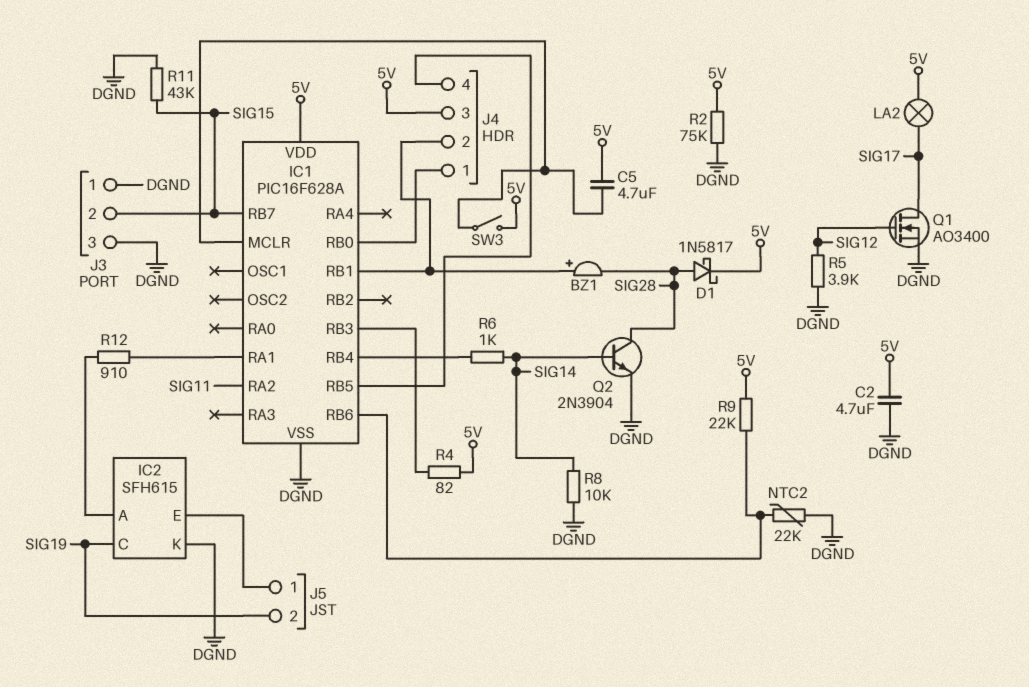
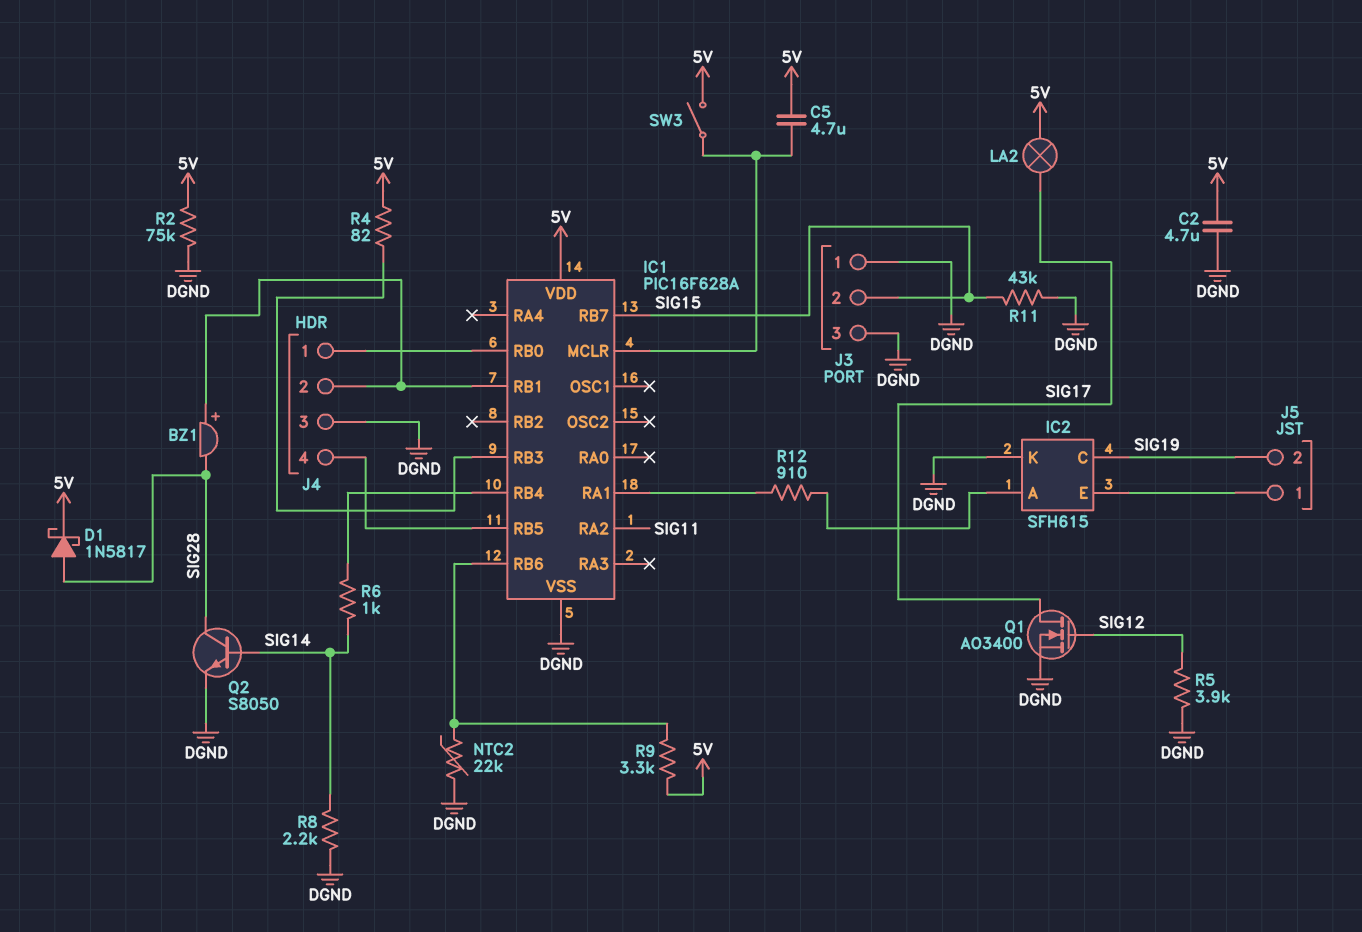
J4 pin 3: 5V -> DGND
Q2: NPN 2N3904 (B SIG14, C SIG28, E DGND) -> NPN S8050 (B SIG14, C SIG28, E DGND)
R8: 10k (DGND, SIG14) -> 2.2k (DGND, SIG14)
R9: 22k (5V, IC1/RB6) -> 3.3k (5V, IC1/RB6)

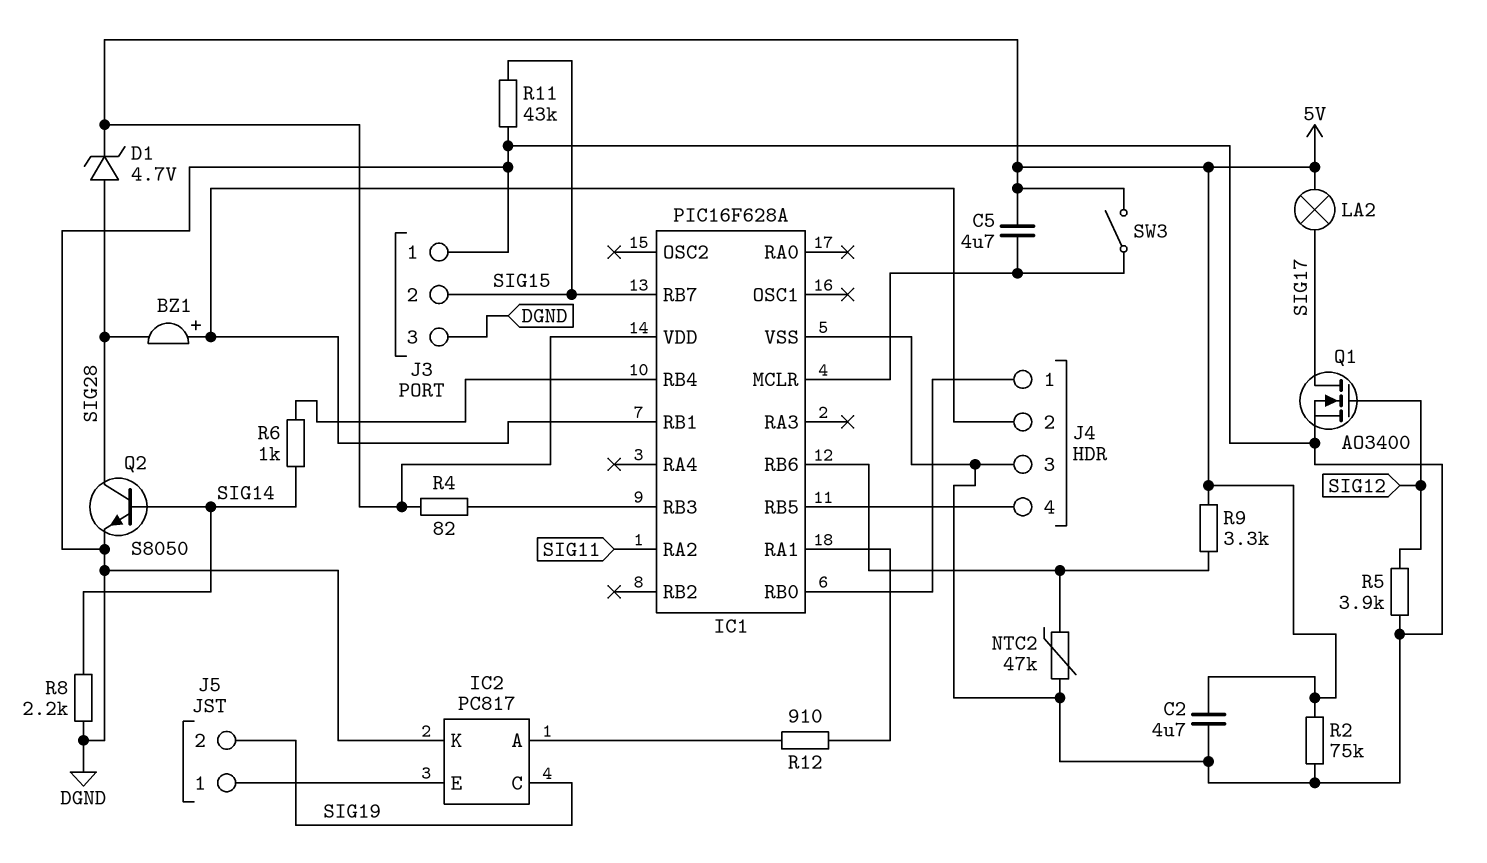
D1: schottky 1N5817 (A SIG28, K 5V) -> zener 4.7V (A SIG28, K 5V)
IC2: SFH615 -> PC817
NTC2: 22k (DGND, IC1/RB6) -> 47k (DGND, IC1/RB6)

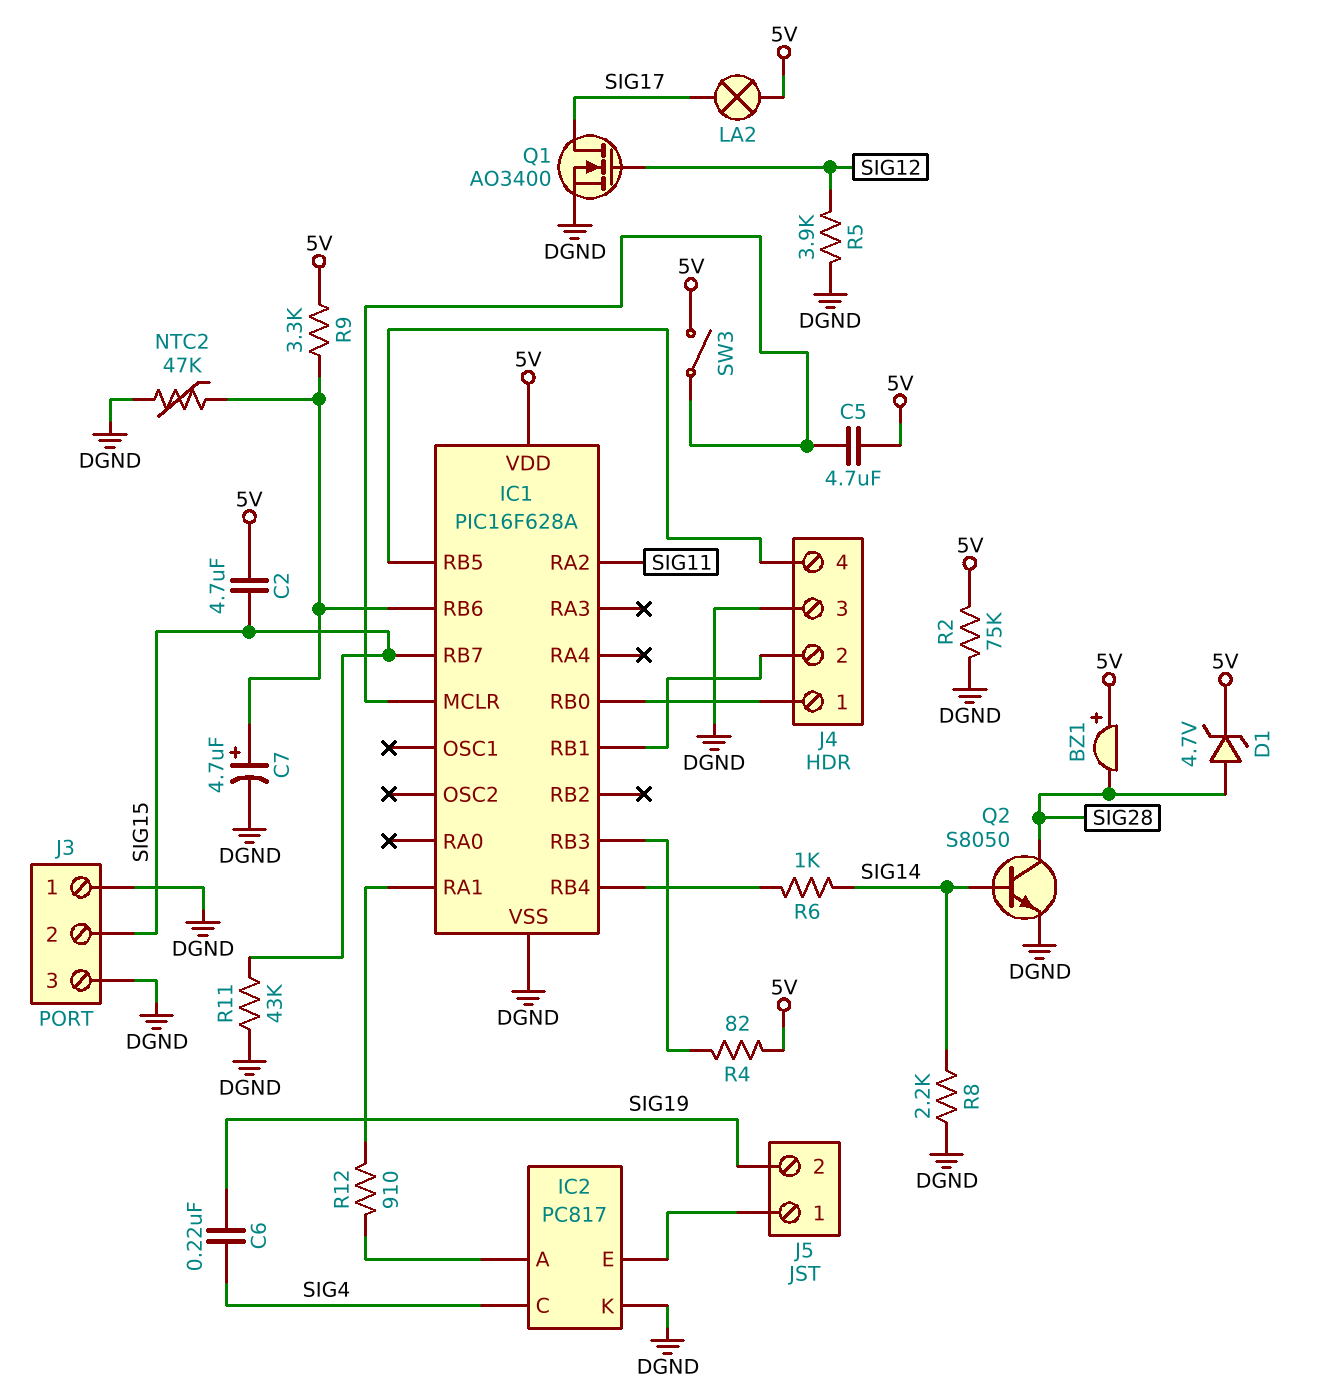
BZ1: buzzer (plus IC1/RB1, minus SIG28) -> buzzer (plus 5V, minus SIG28)
C2: 4.7uF (5V, DGND) -> 4.7uF (5V, SIG15)
C6: none -> 220nF (SIG4, SIG19)
C7: none -> 4.7uF (plus IC1/RB6, minus DGND)
IC2 pin C: SIG19 -> SIG4

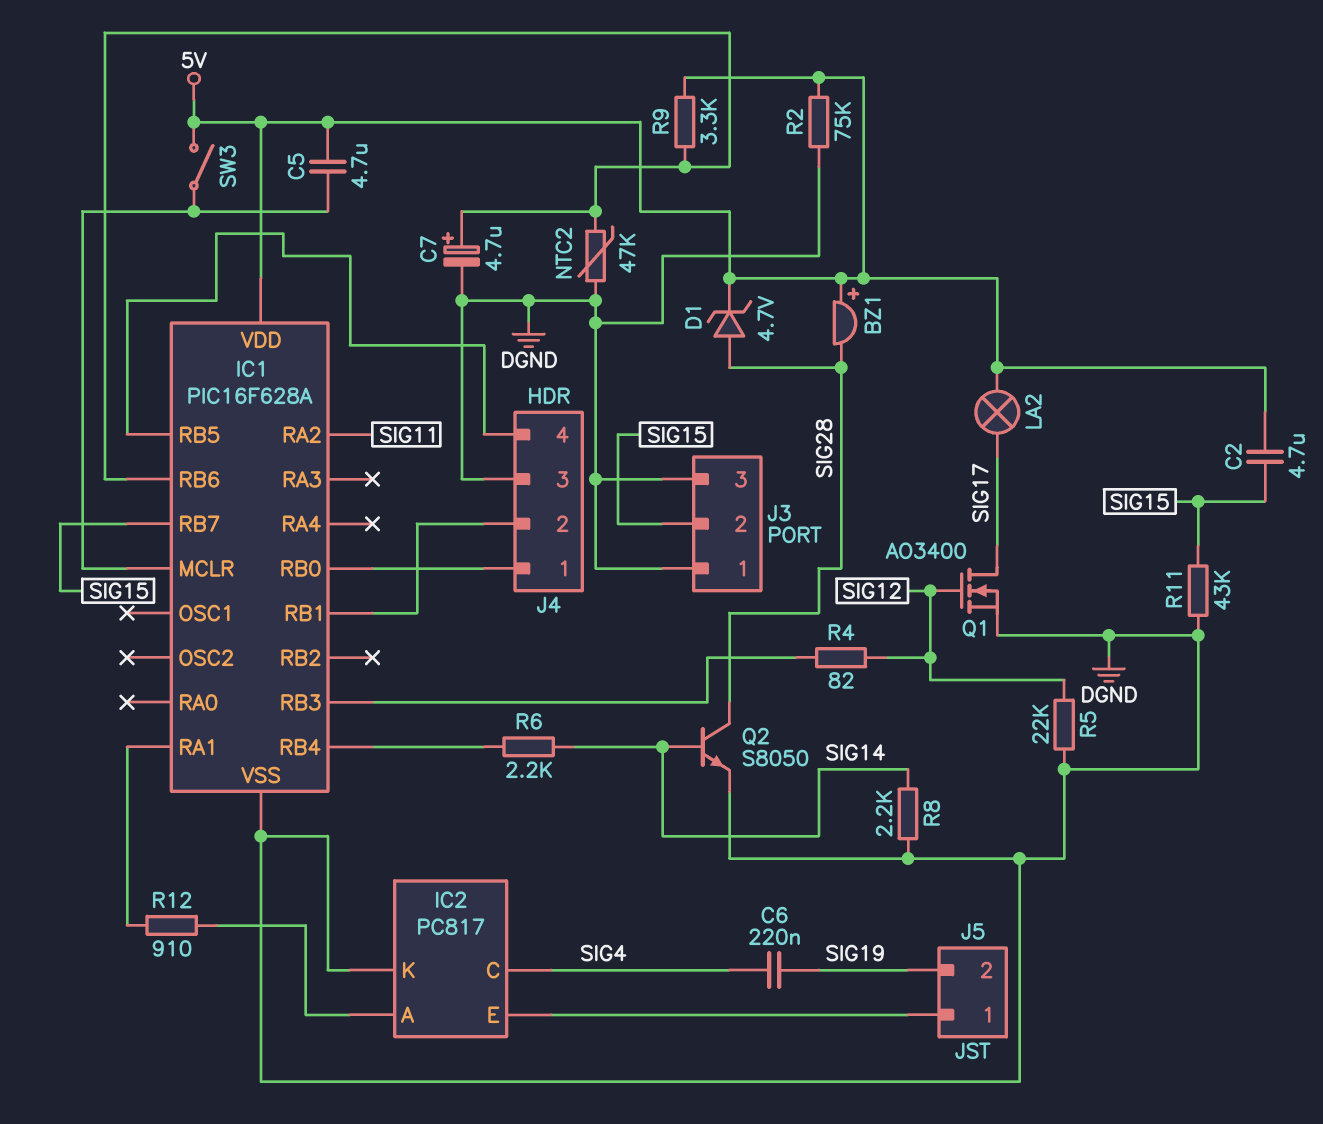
R4: 82 (5V, IC1/RB3) -> 82 (IC1/RB3, SIG12)
R5: 3.9k (DGND, SIG12) -> 22k (DGND, SIG12)
R6: 1k (IC1/RB4, SIG14) -> 2.2k (IC1/RB4, SIG14)

